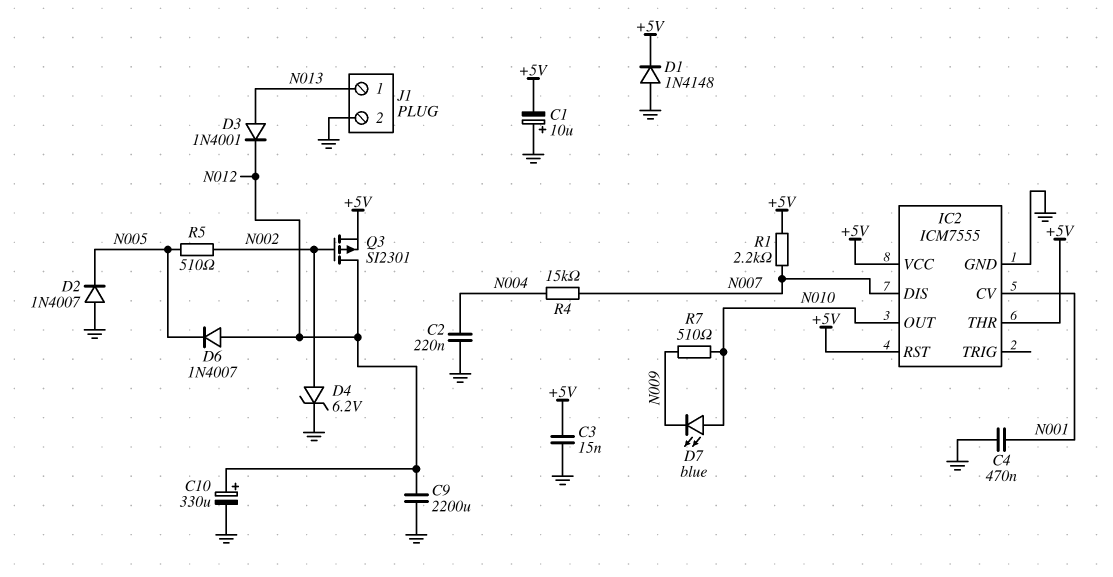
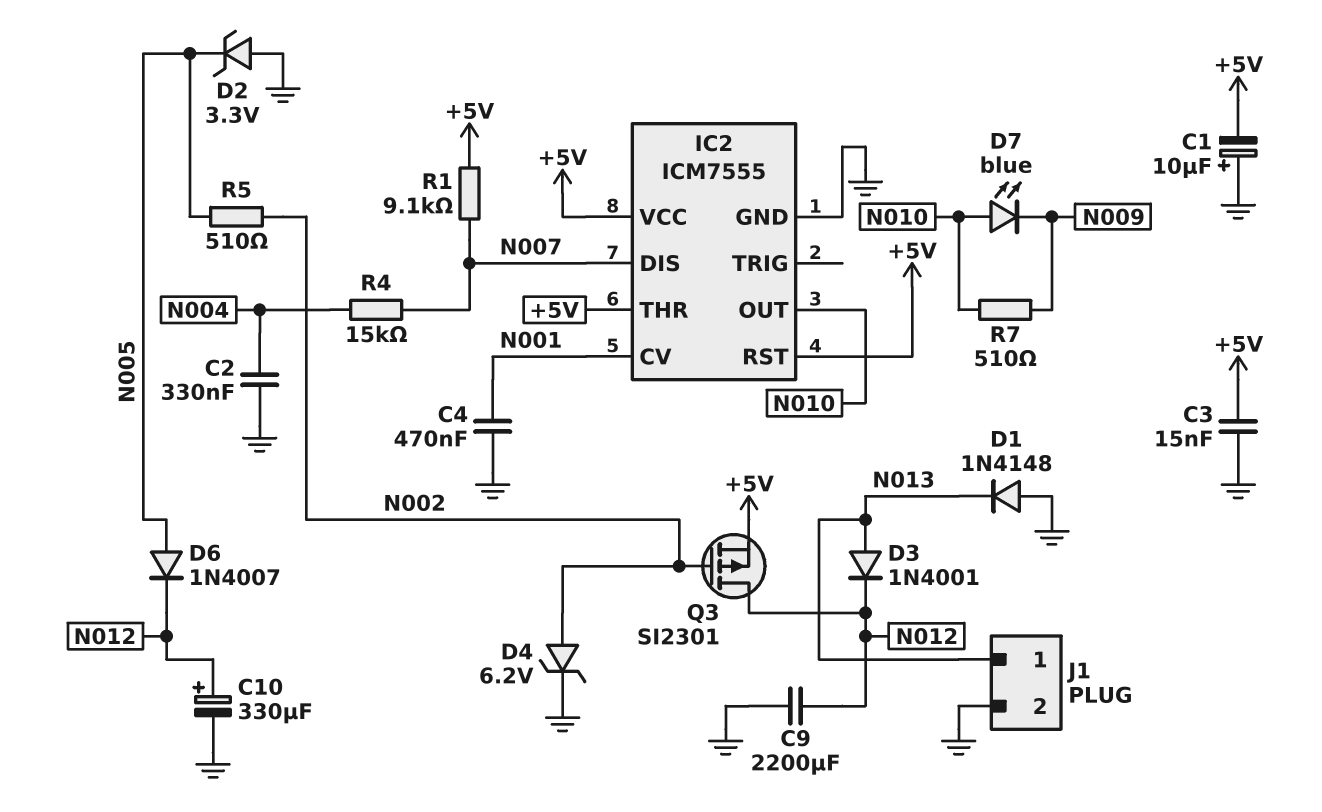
C2: 220nF (GND, N004) -> 330nF (GND, N004)
D1: diode 1N4148 (A GND, K +5V) -> diode 1N4148 (A GND, K N013)
D2: diode 1N4007 (A GND, K N005) -> zener 3.3V (A GND, K N005)
D6: diode 1N4007 (A N012, K N005) -> diode 1N4007 (A N005, K N012)
R1: 2.2k (+5V, N007) -> 9.1k (+5V, N007)

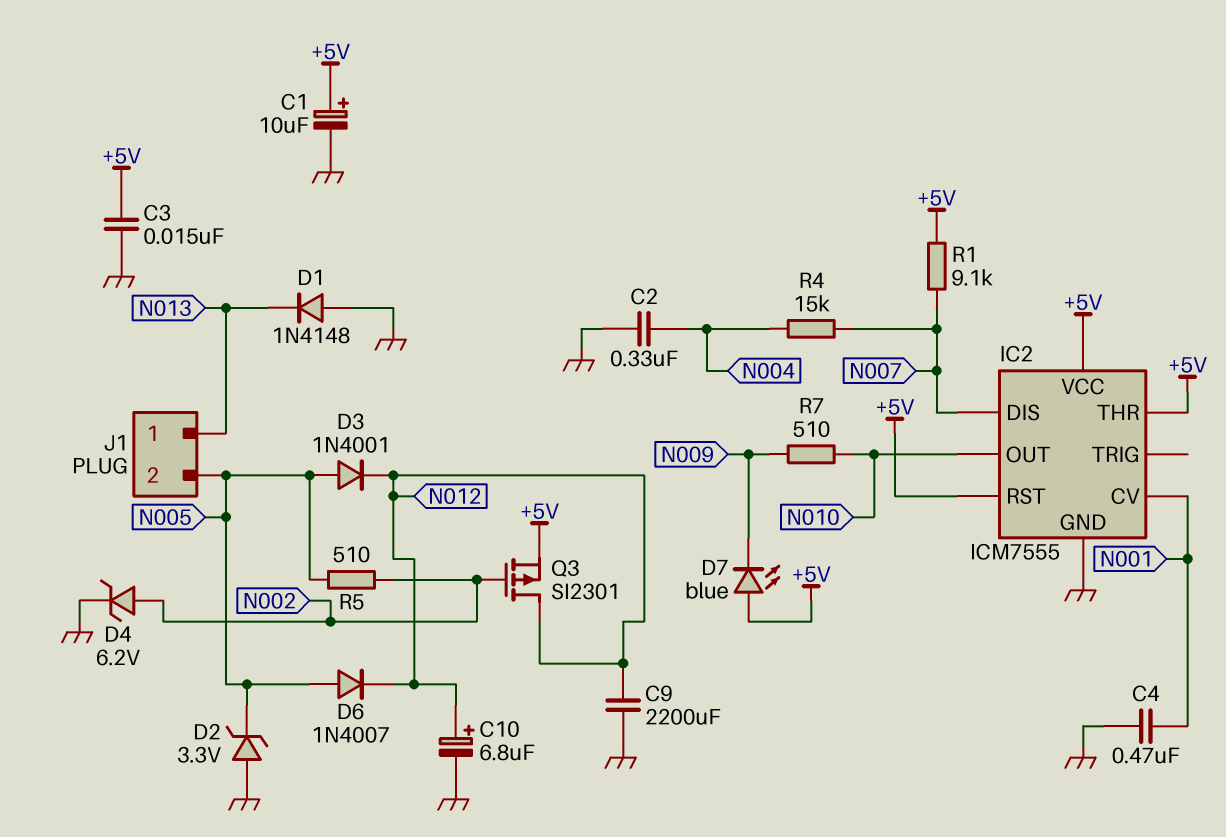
C1: 10uF (plus GND, minus +5V) -> 10uF (plus +5V, minus GND)
C10: 330uF (plus N012, minus GND) -> 6.8uF (plus N012, minus GND)
D3: diode 1N4001 (A N013, K N012) -> diode 1N4001 (A N005, K N012)
D7: LED blue (A N010, K N009) -> LED blue (A +5V, K N009)
J1 pin 2: GND -> N005

